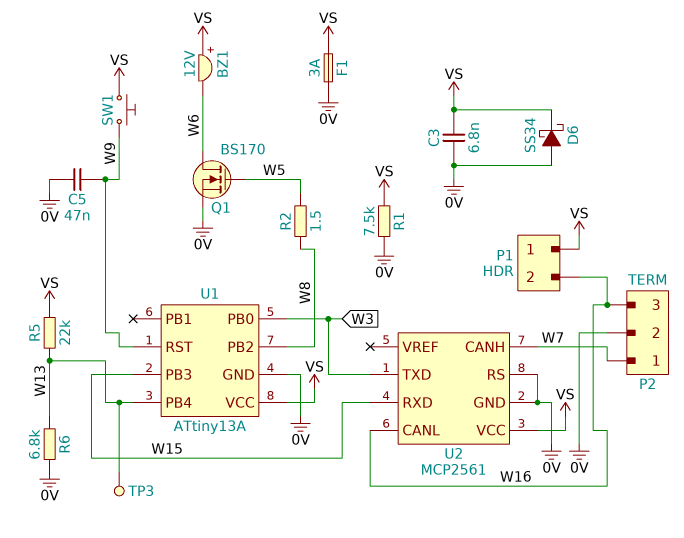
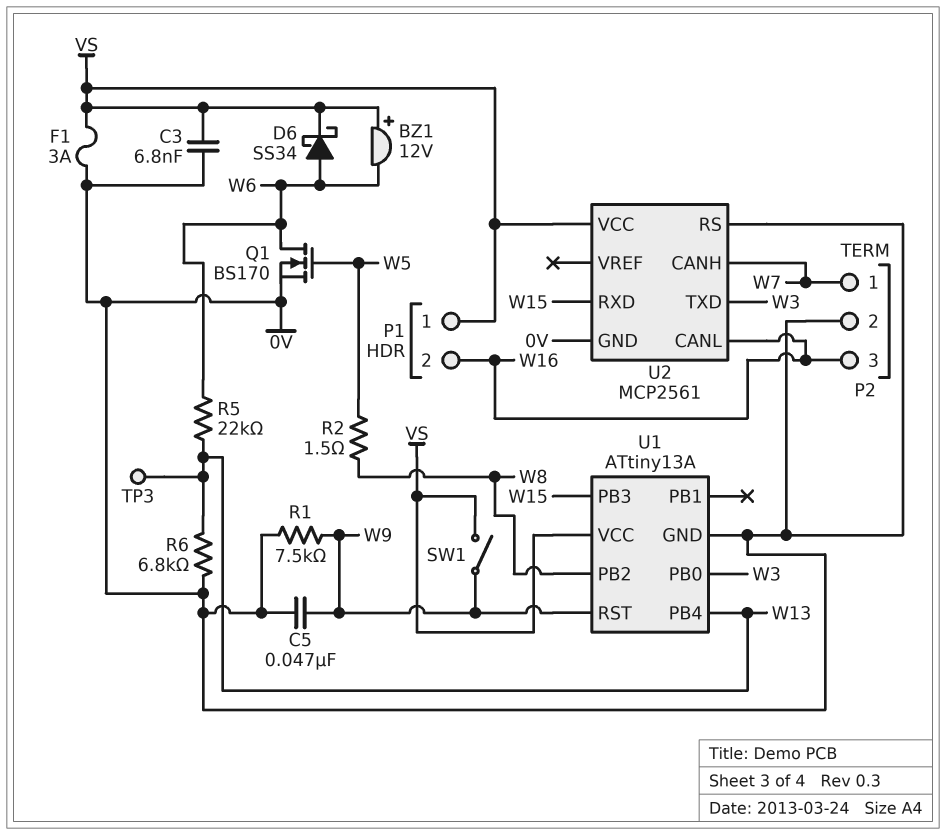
D6: schottky SS34 (A 0V, K VS) -> schottky SS34 (A W6, K VS)
R1: 7.5k (0V, VS) -> 7.5k (0V, W9)
R5: 22k (VS, W13) -> 22k (W6, W13)
SW1: button (VS, W9) -> switch (VS, W9)

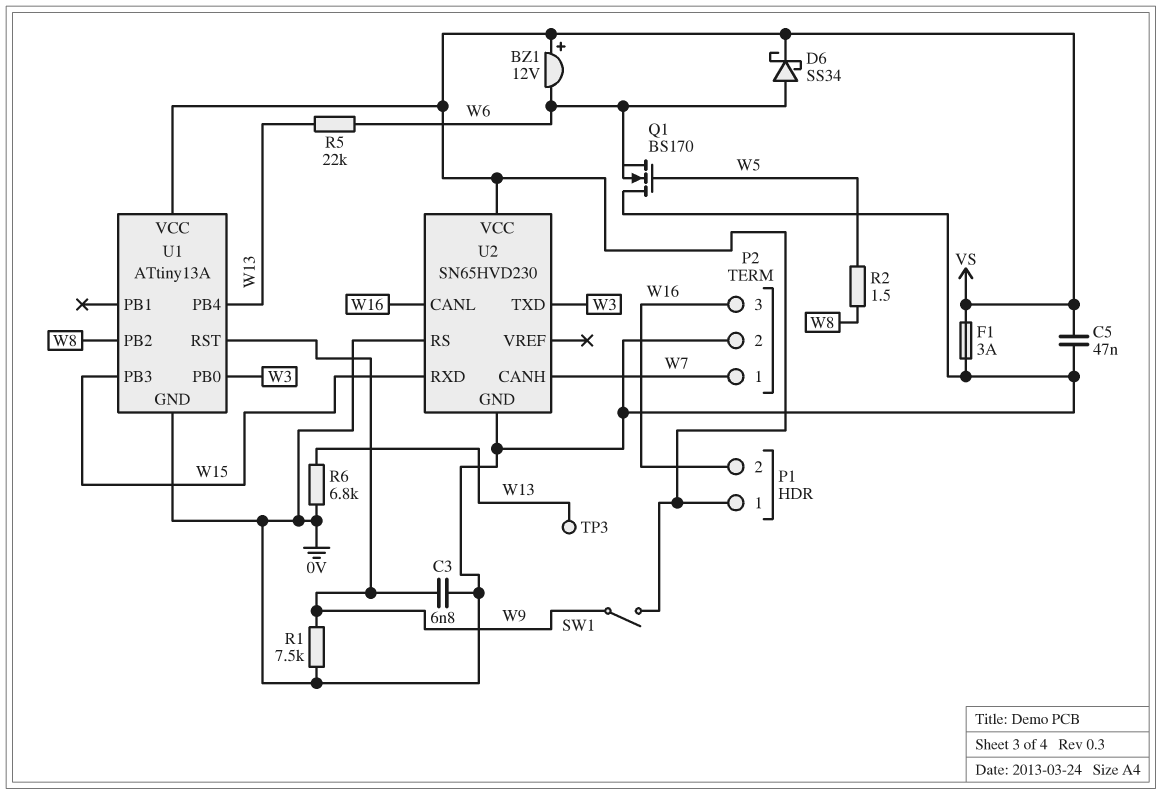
C3: 6.8nF (0V, VS) -> 6.8nF (0V, W9)
C5: 47nF (0V, W9) -> 47nF (0V, VS)
Q1: NMOS BS170 (G W5, D W6, S 0V) -> NMOS BS170 (G W5, D 0V, S W6)
U2: MCP2561 -> SN65HVD230

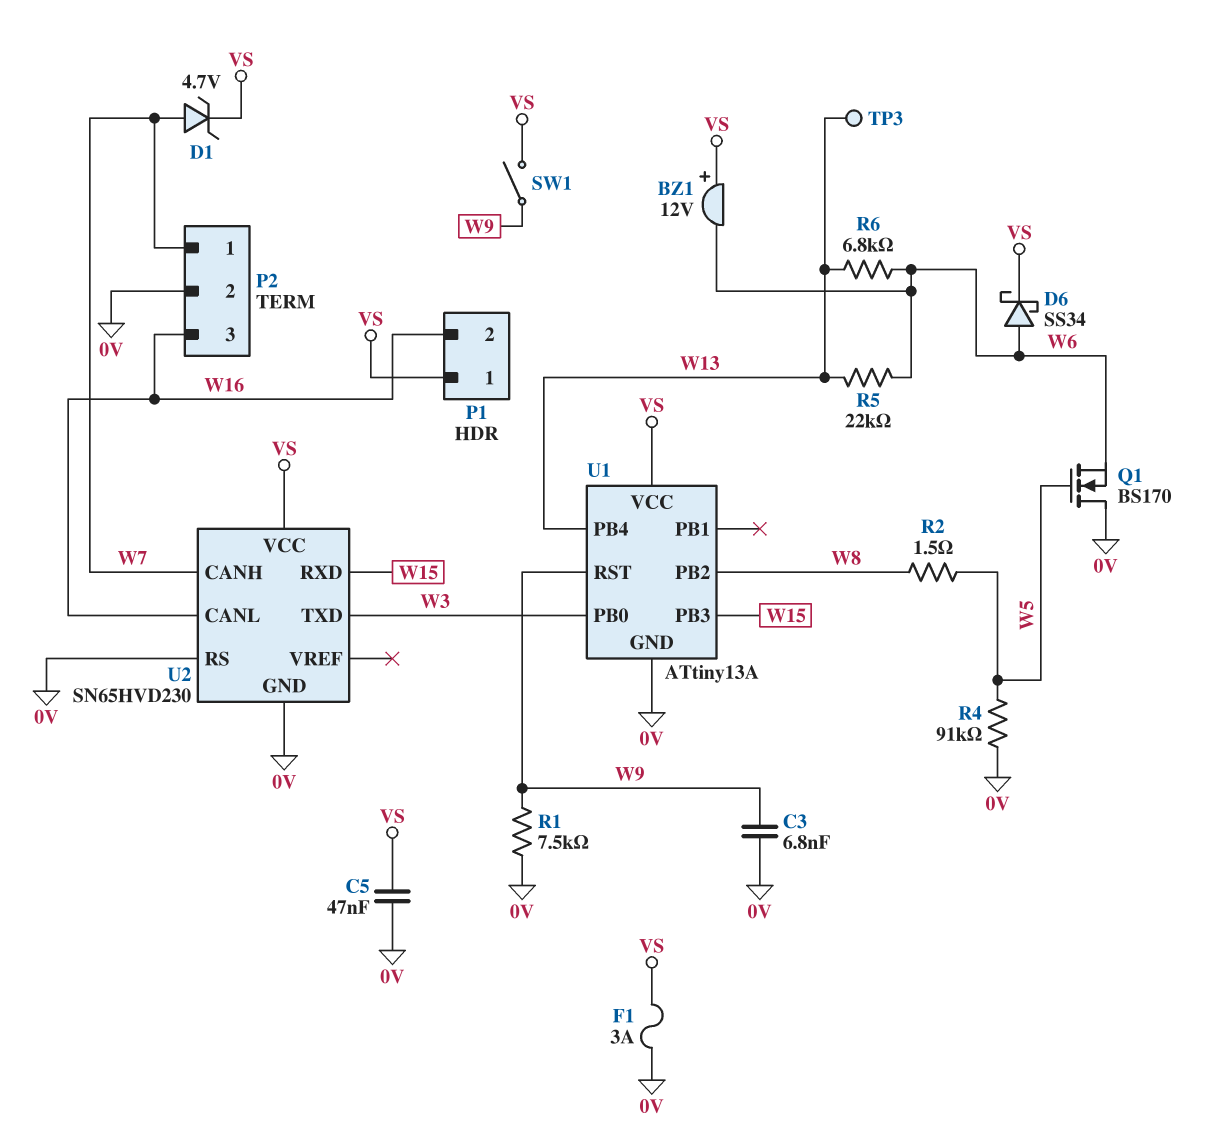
D1: none -> zener 4.7V (A W7, K VS)
R4: none -> 91k (0V, W5)
R6: 6.8k (0V, W13) -> 6.8k (W6, W13)

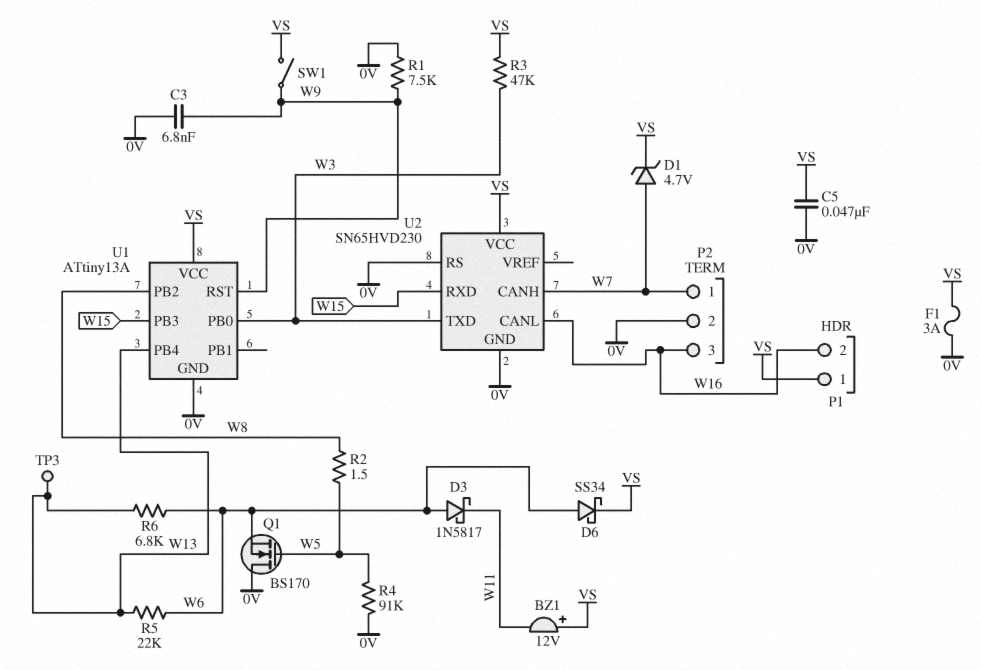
BZ1: buzzer 12V (plus VS, minus W6) -> buzzer 12V (plus VS, minus W11)
D3: none -> schottky 1N5817 (A W6, K W11)
R3: none -> 47k (VS, W3)

